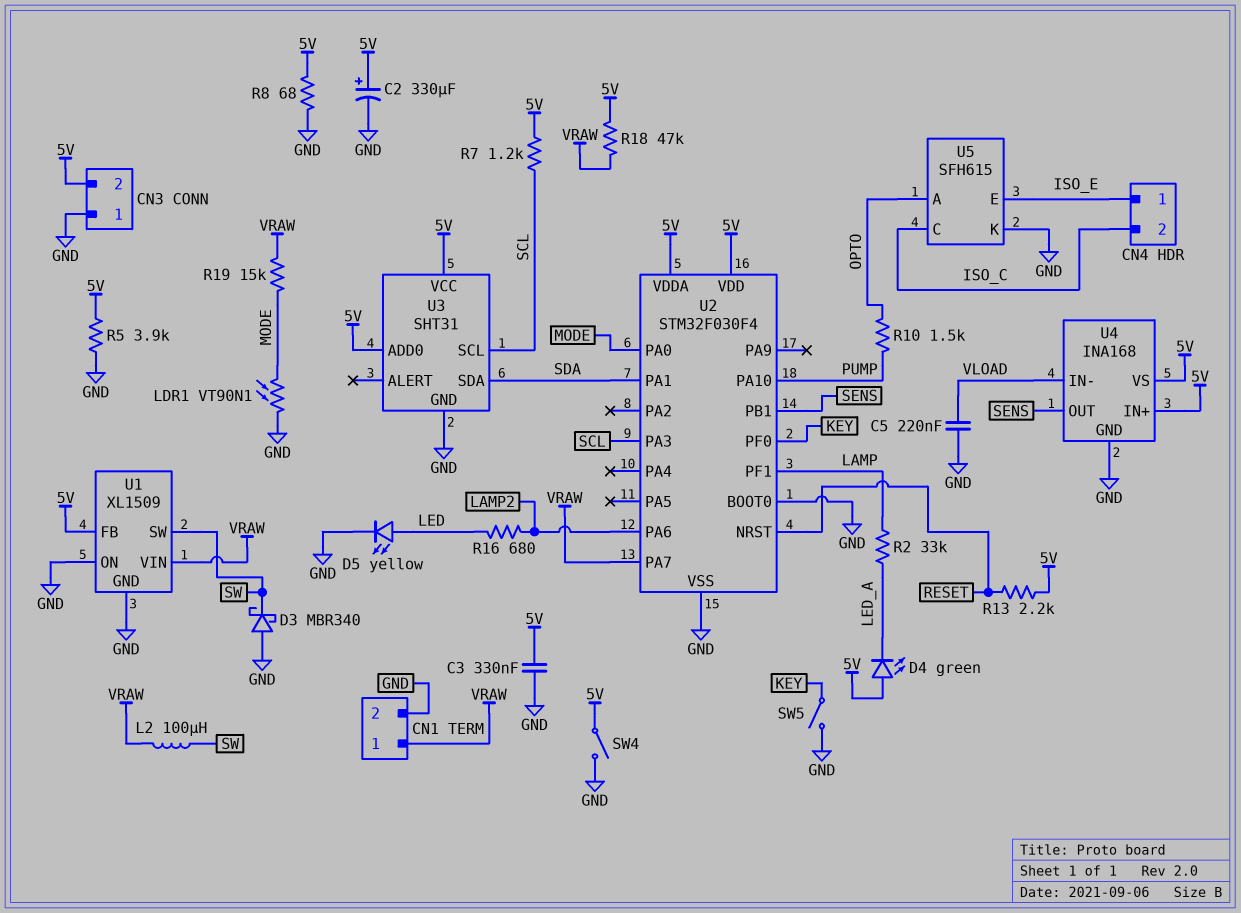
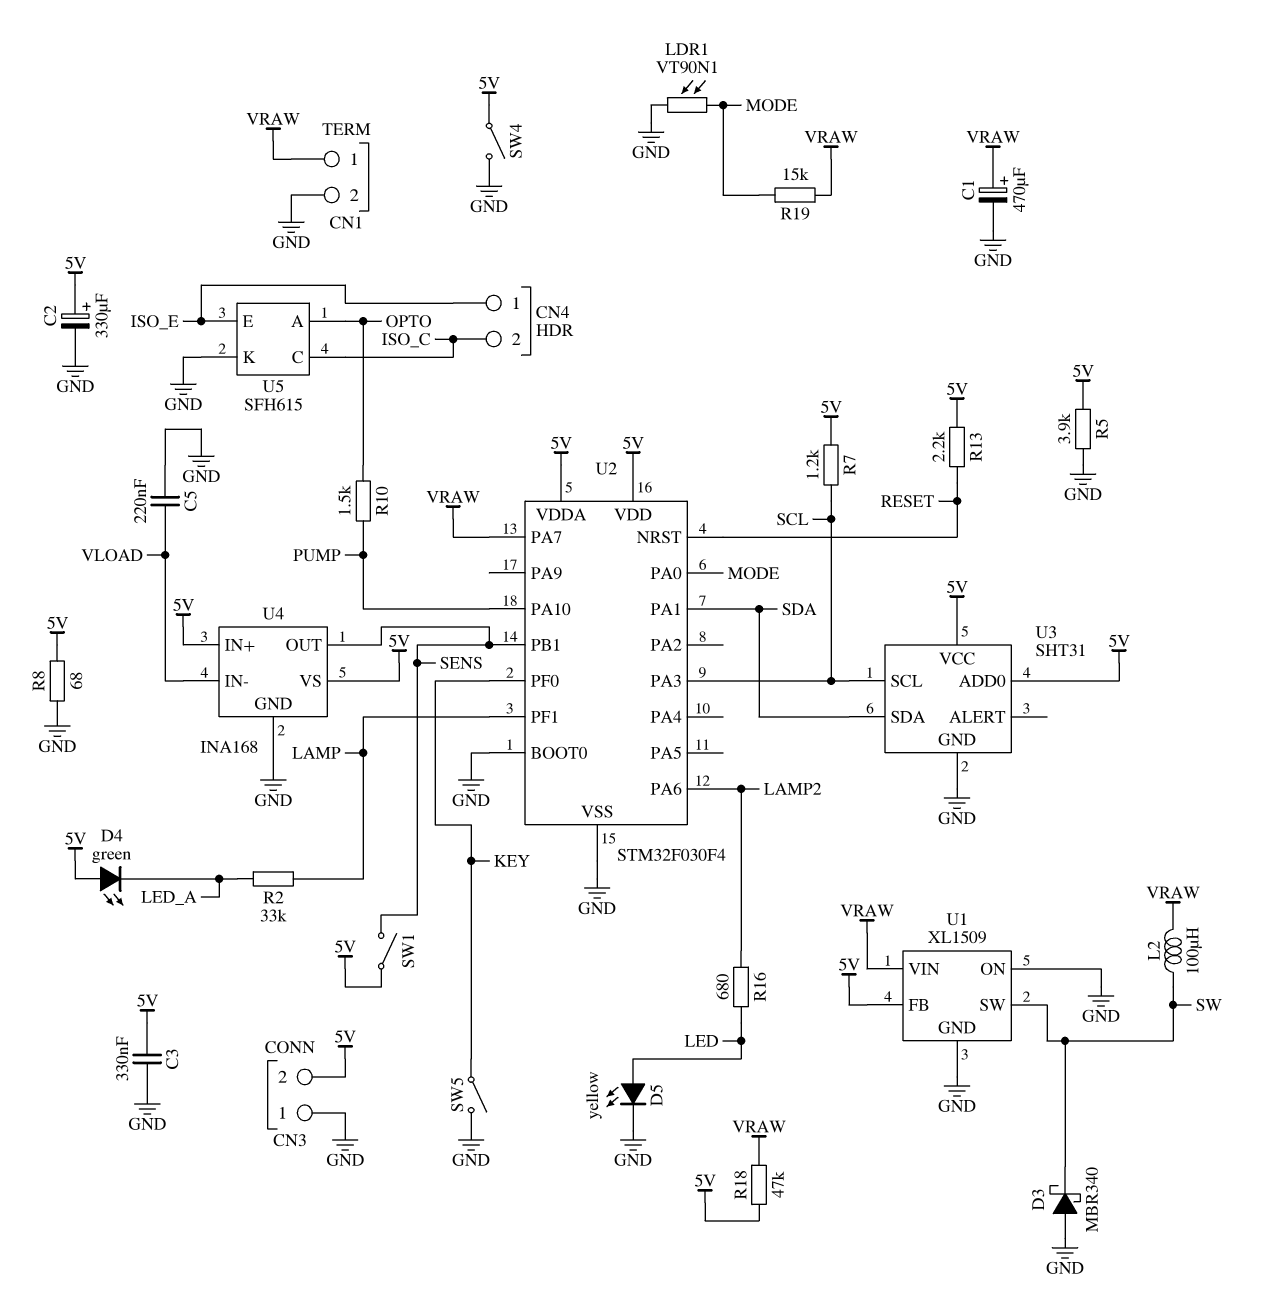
C1: none -> 470uF (plus VRAW, minus GND)
SW1: none -> switch (5V, SENS)

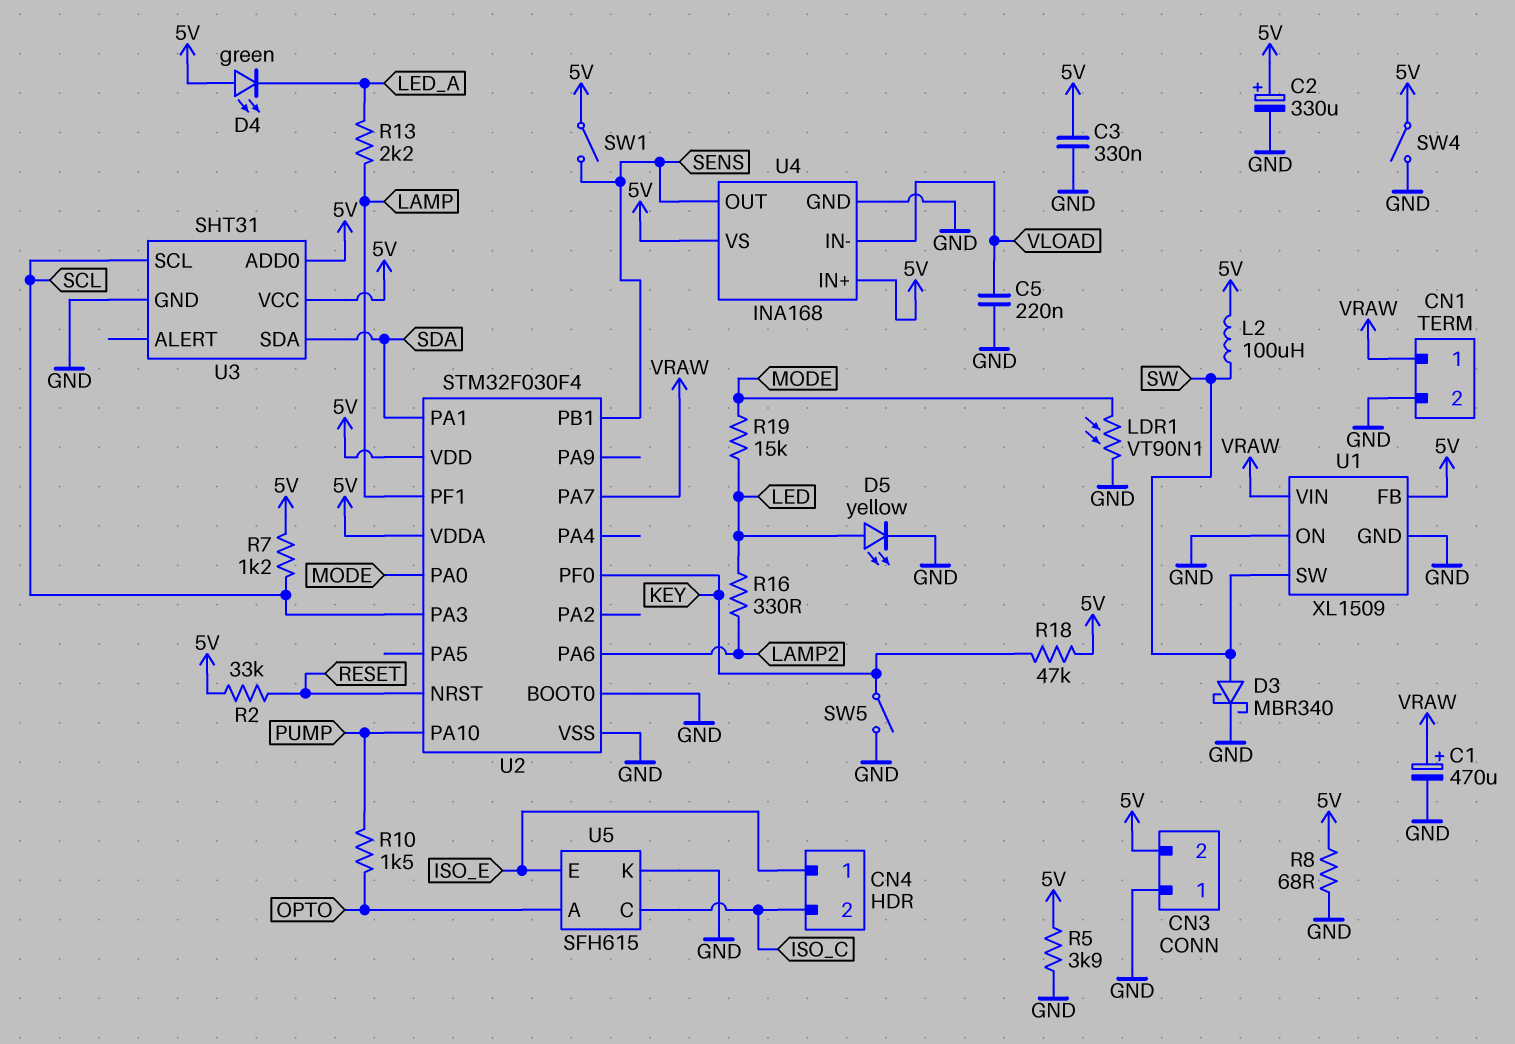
D3: schottky MBR340 (A GND, K SW) -> schottky MBR340 (A SW, K GND)
L2: 100uH (SW, VRAW) -> 100uH (5V, SW)
R2: 33k (LAMP, LED_A) -> 33k (5V, RESET)
R13: 2.2k (5V, RESET) -> 2.2k (LAMP, LED_A)
R16: 680 (LAMP2, LED) -> 330 (LAMP2, LED)
R18: 47k (5V, VRAW) -> 47k (5V, KEY)
R19: 15k (MODE, VRAW) -> 15k (LED, MODE)

